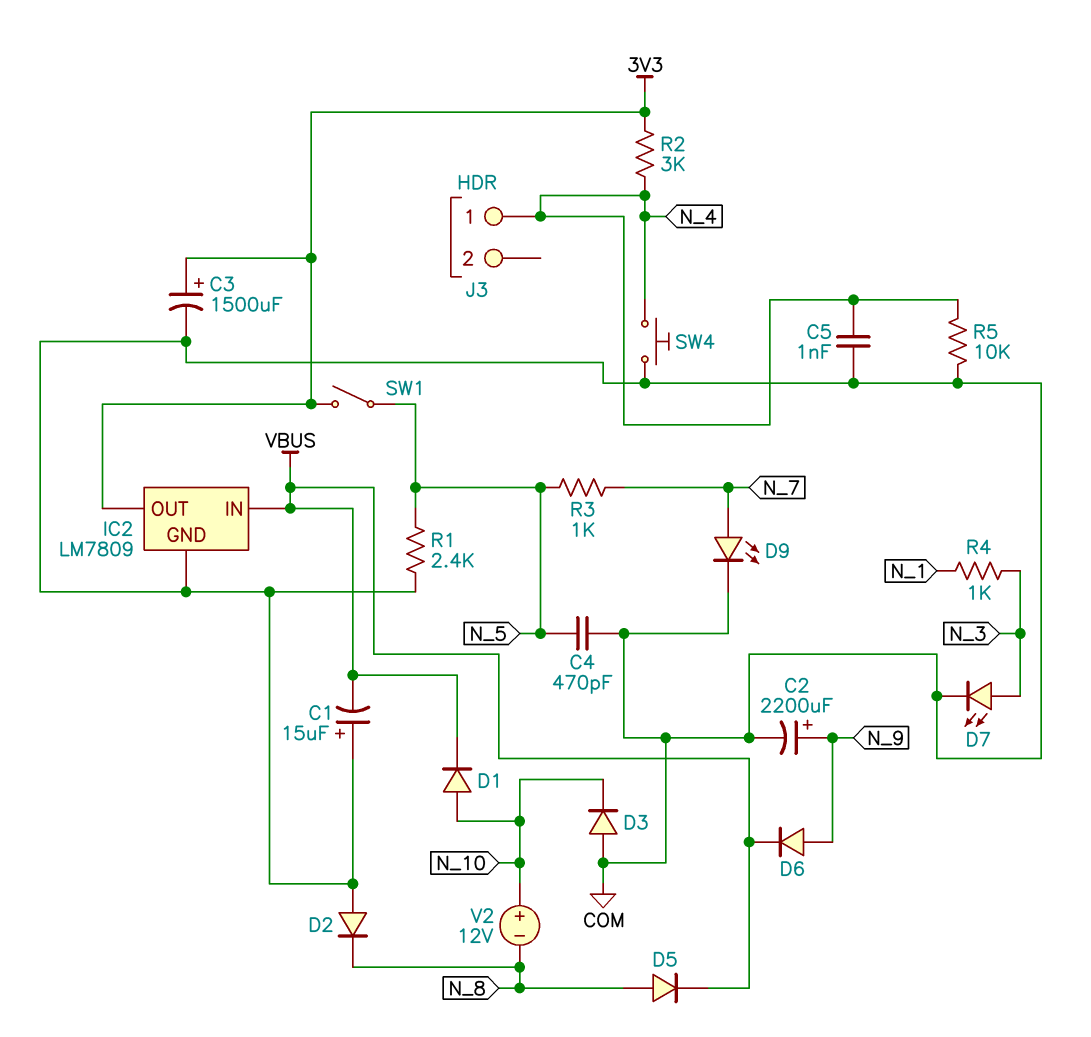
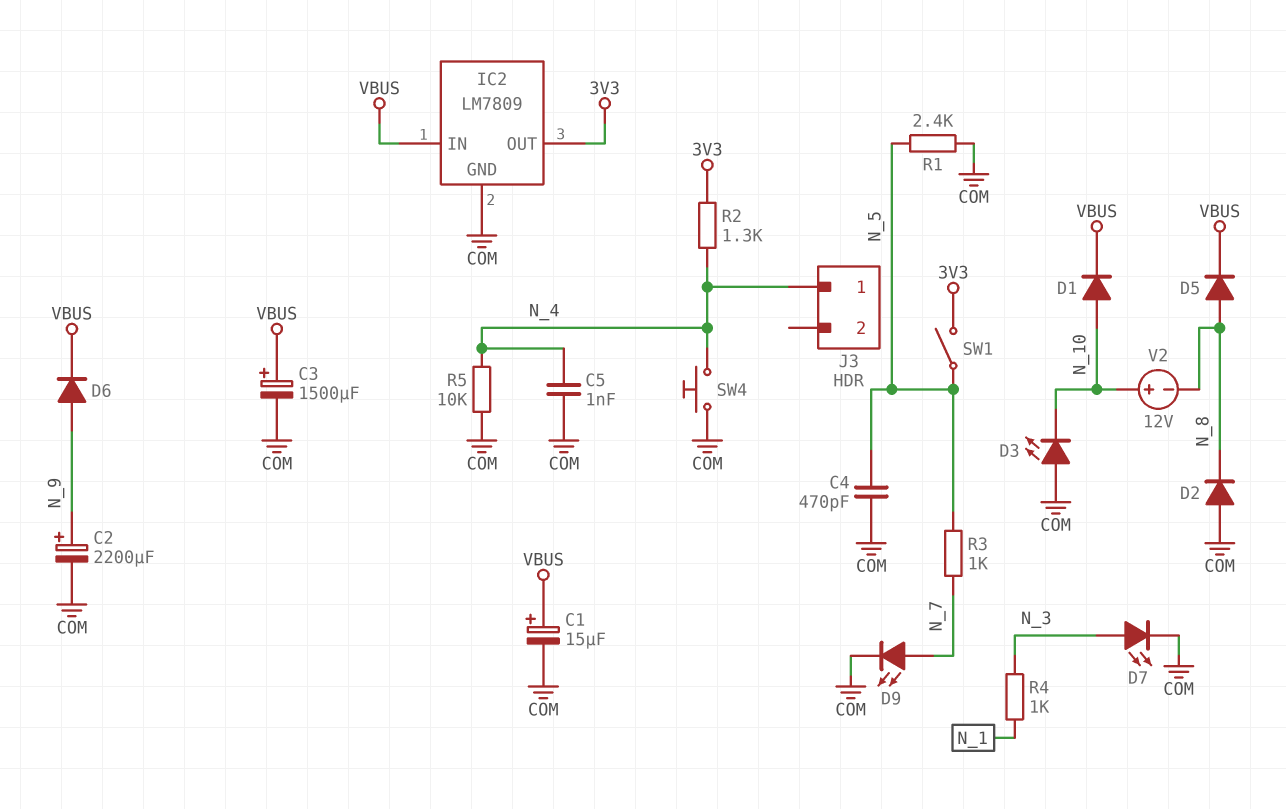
C1: 15uF (plus COM, minus VBUS) -> 15uF (plus VBUS, minus COM)
C3: 1500uF (plus 3V3, minus COM) -> 1500uF (plus VBUS, minus COM)
D3: diode (A COM, K N_10) -> LED (A COM, K N_10)
R2: 3k (3V3, N_4) -> 1.3k (3V3, N_4)

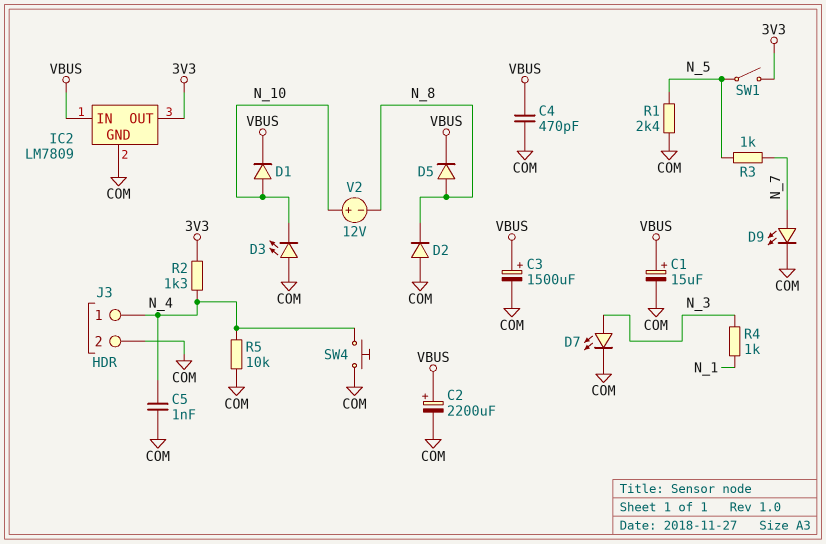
C2: 2200uF (plus N_9, minus COM) -> 2200uF (plus VBUS, minus COM)
C4: 470pF (COM, N_5) -> 470pF (COM, VBUS)
D6: diode (A N_9, K VBUS) -> none
J3 pin 2: none -> COM

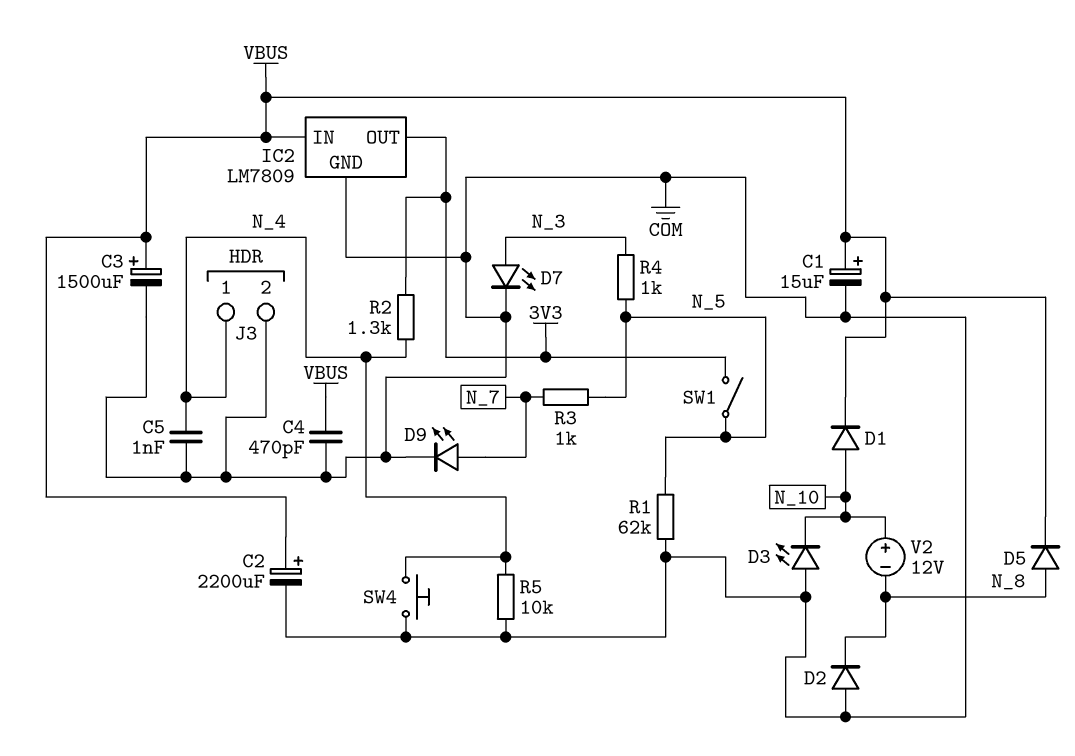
R1: 2.4k (COM, N_5) -> 62k (COM, N_5)
R4: 1k (N_1, N_3) -> 1k (N_3, N_5)

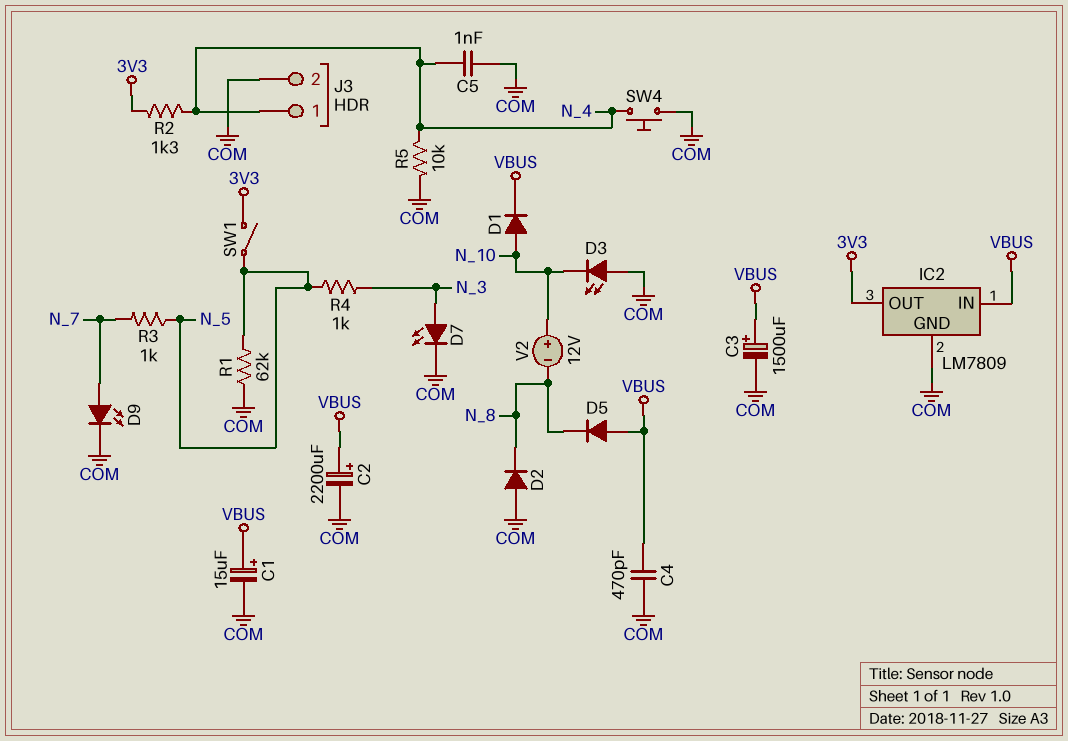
D5: diode (A N_8, K VBUS) -> diode (A VBUS, K N_8)

